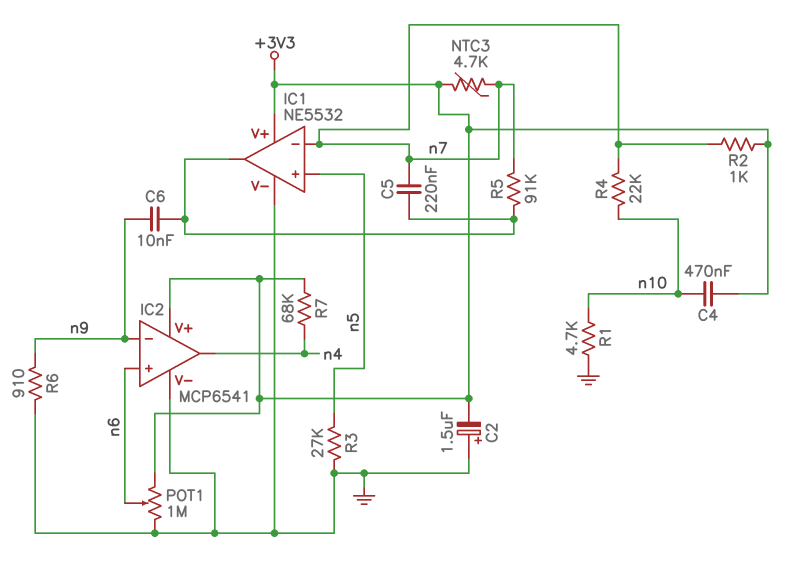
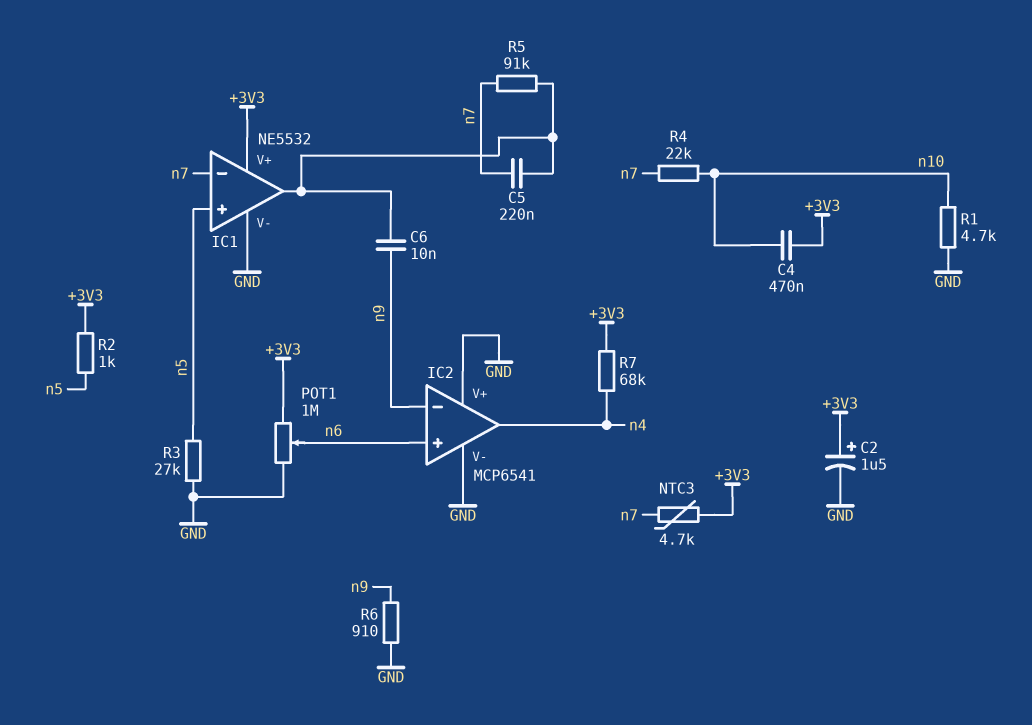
C2: 1.5uF (plus GND, minus +3V3) -> 1.5uF (plus +3V3, minus GND)
IC2 pin V+: +3V3 -> GND
R2: 1k (+3V3, n7) -> 1k (+3V3, n5)

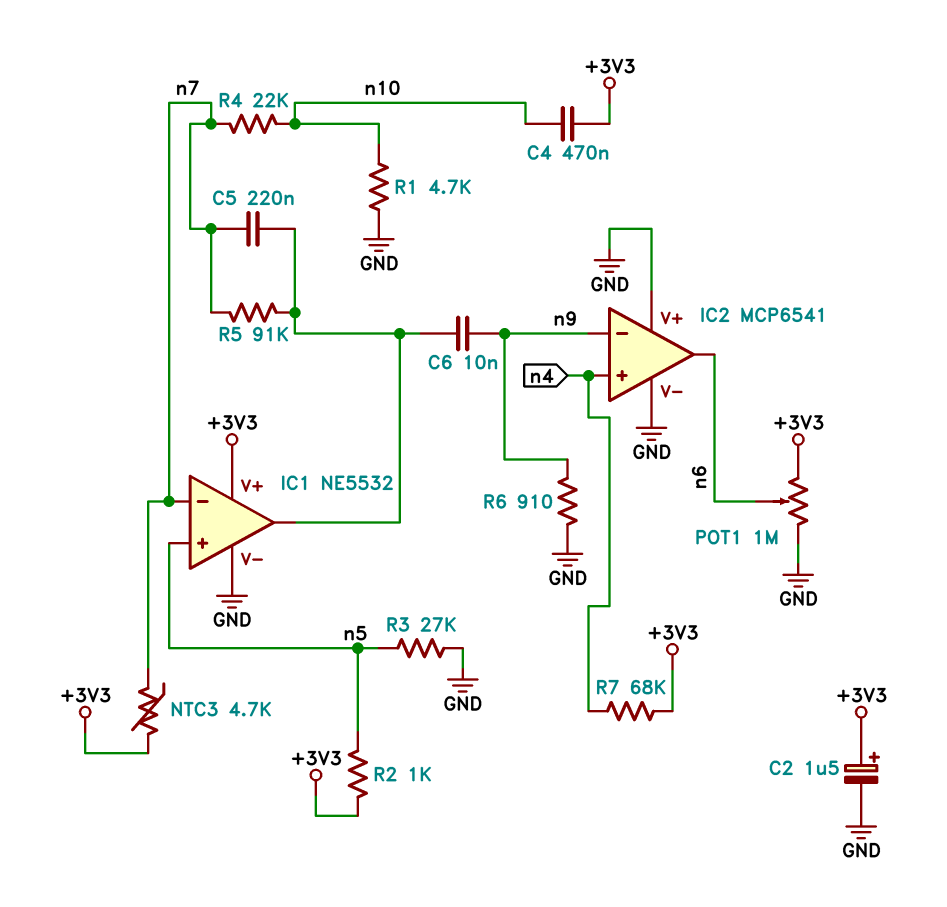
IC2 pin in+: n6 -> n4
IC2 pin out: n4 -> n6

